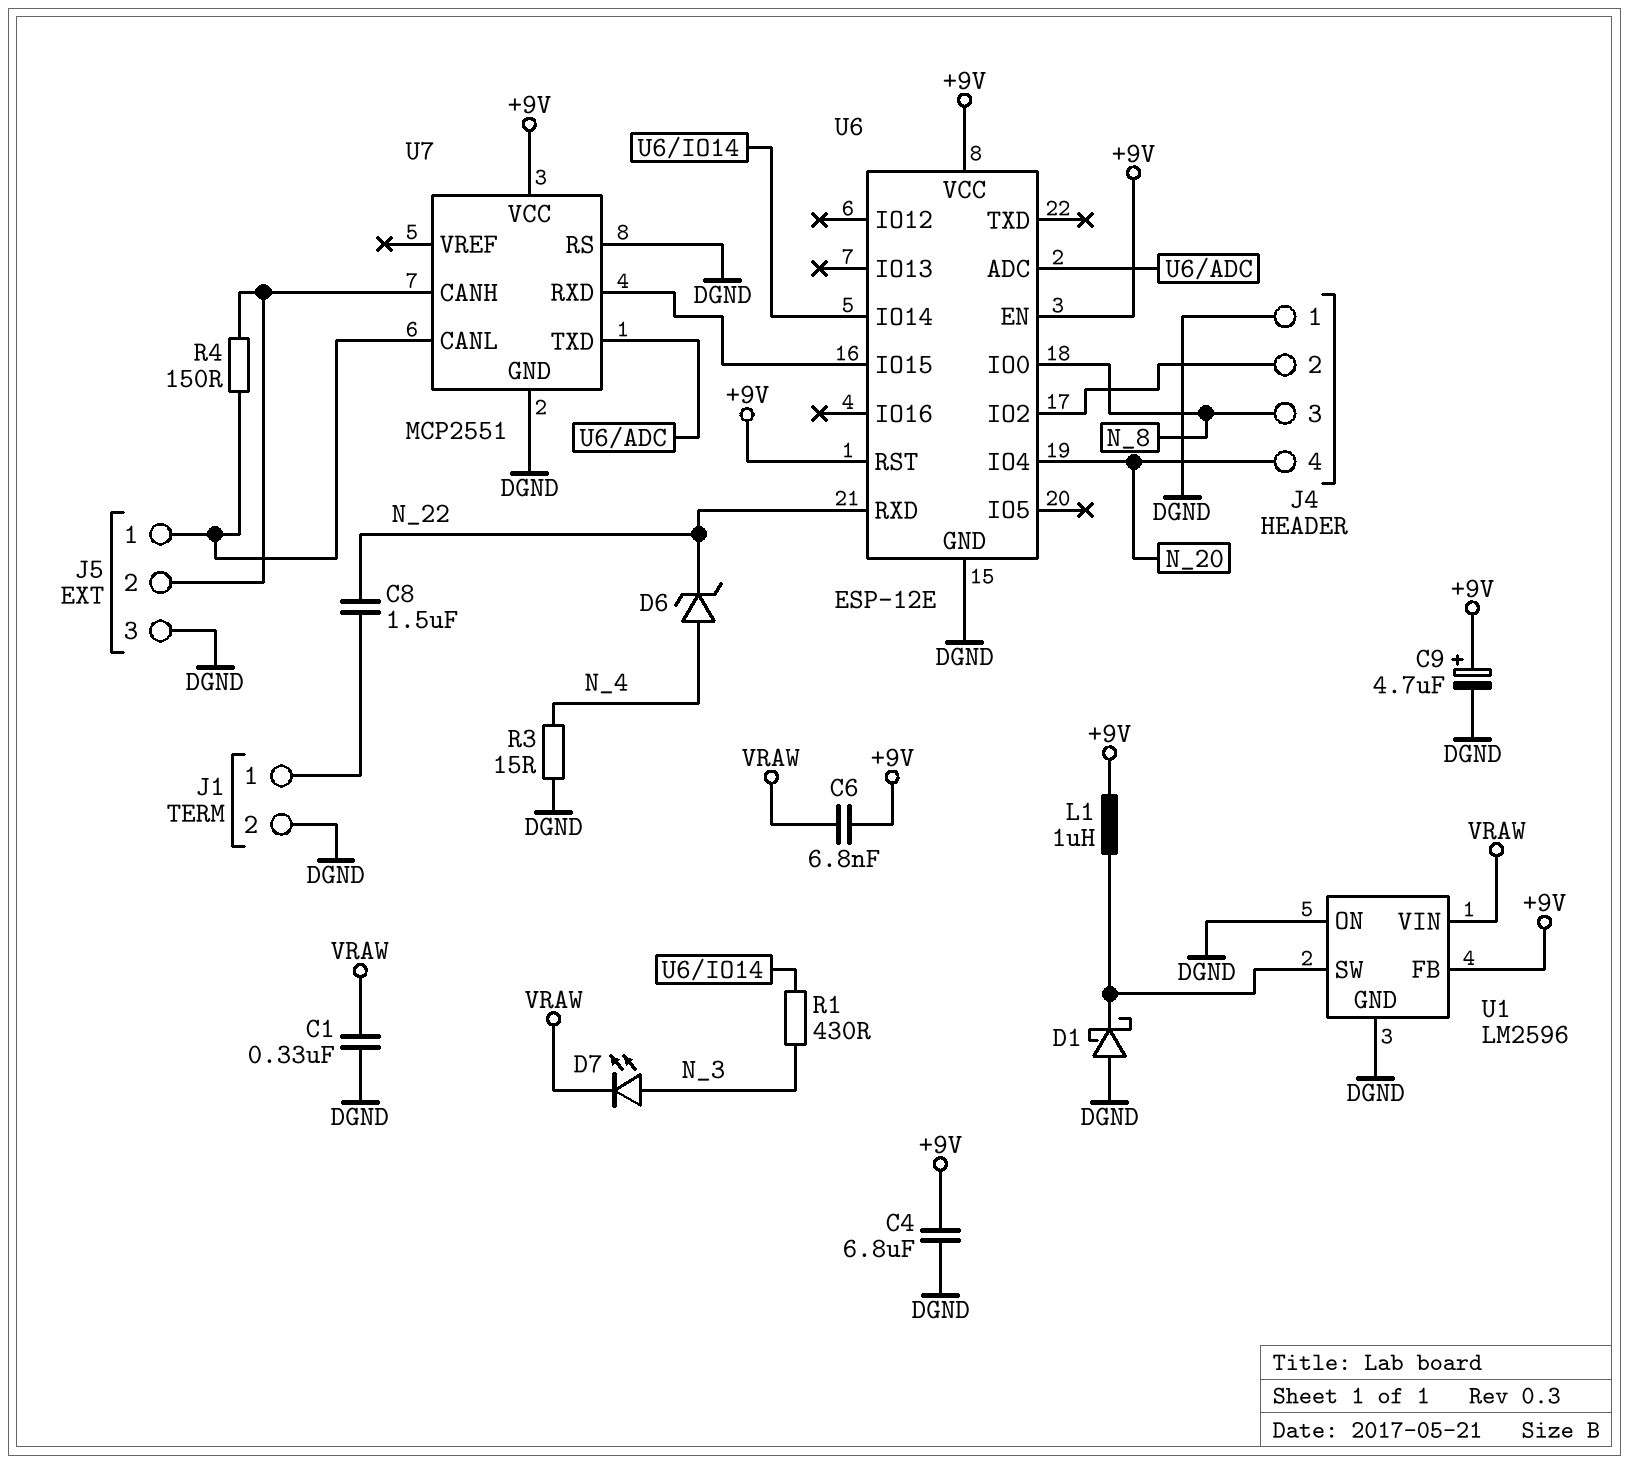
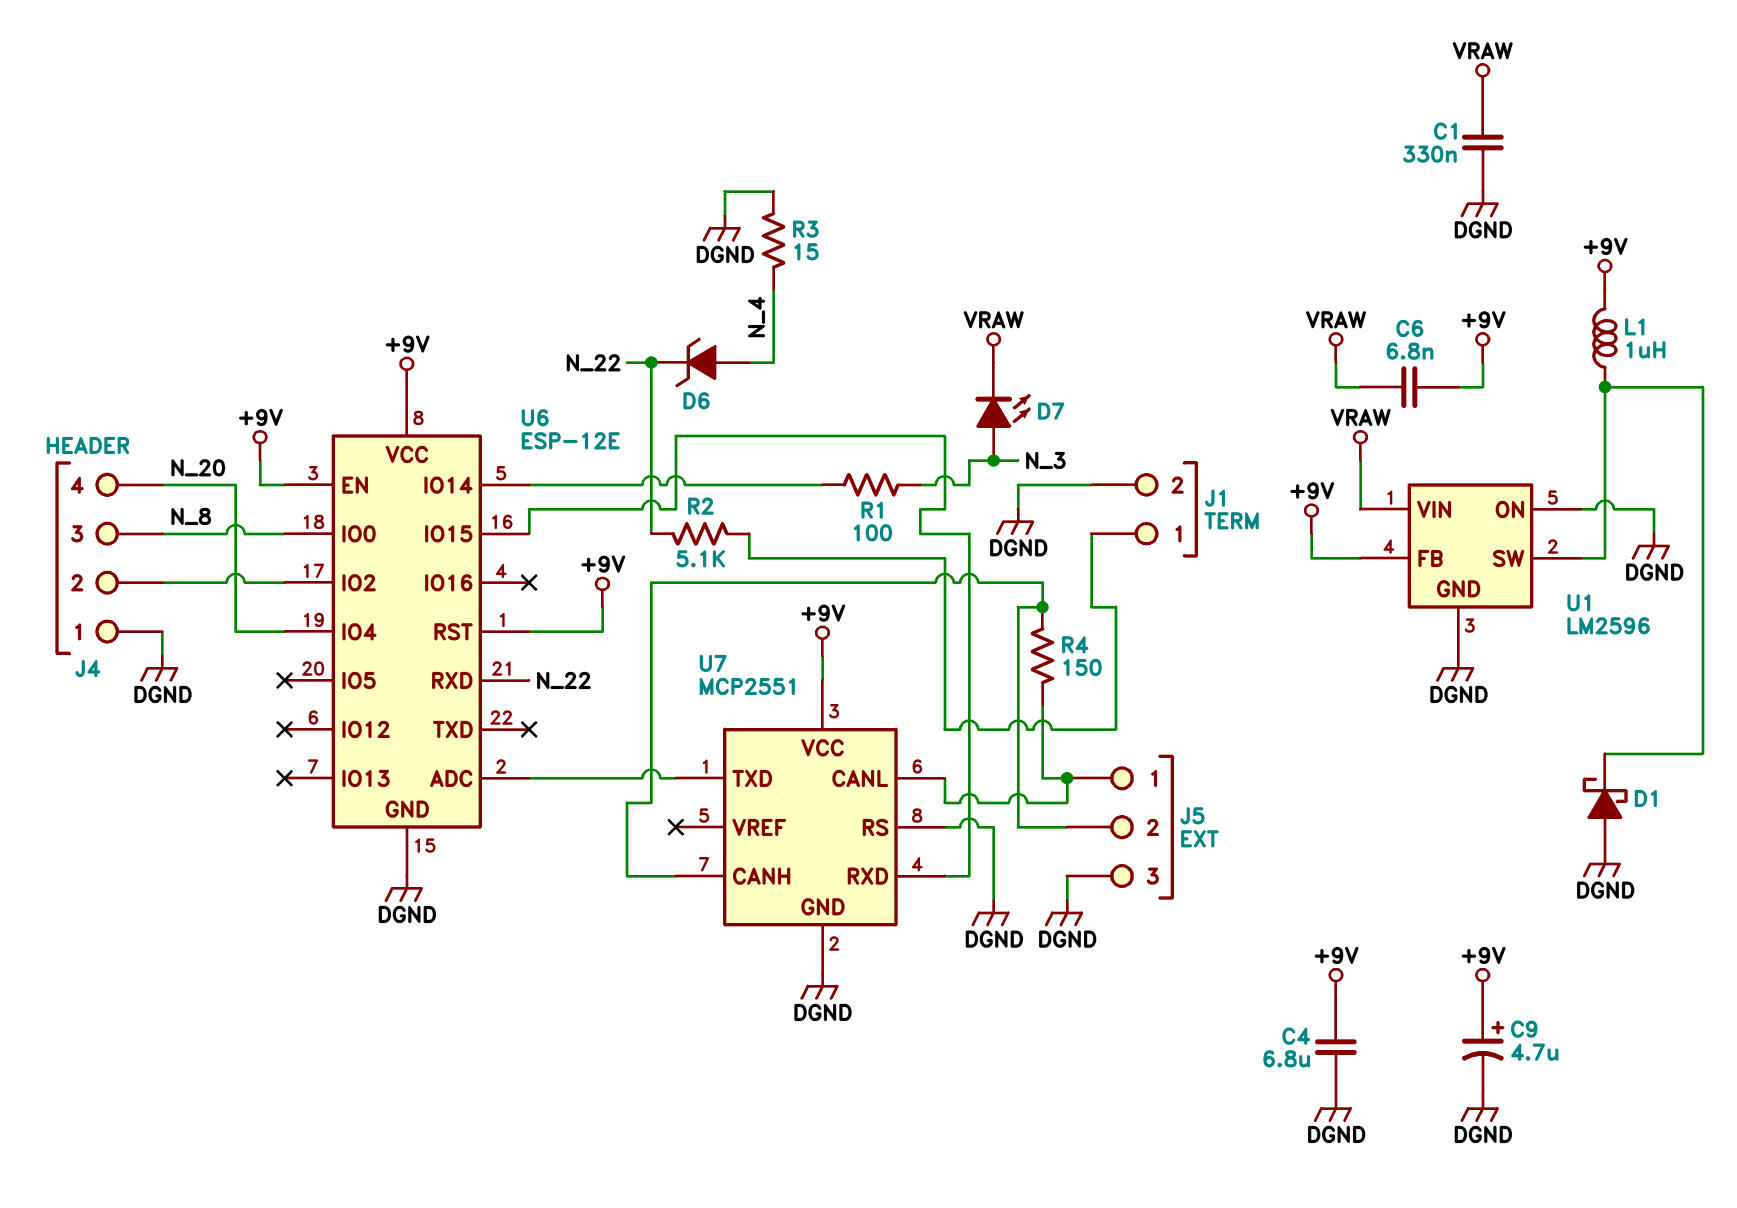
C8: 1.5uF (J1/1, N_22) -> none
R1: 430 (N_3, U6/IO14) -> 100 (N_3, U6/IO14)
R2: none -> 5.1k (J1/1, N_22)

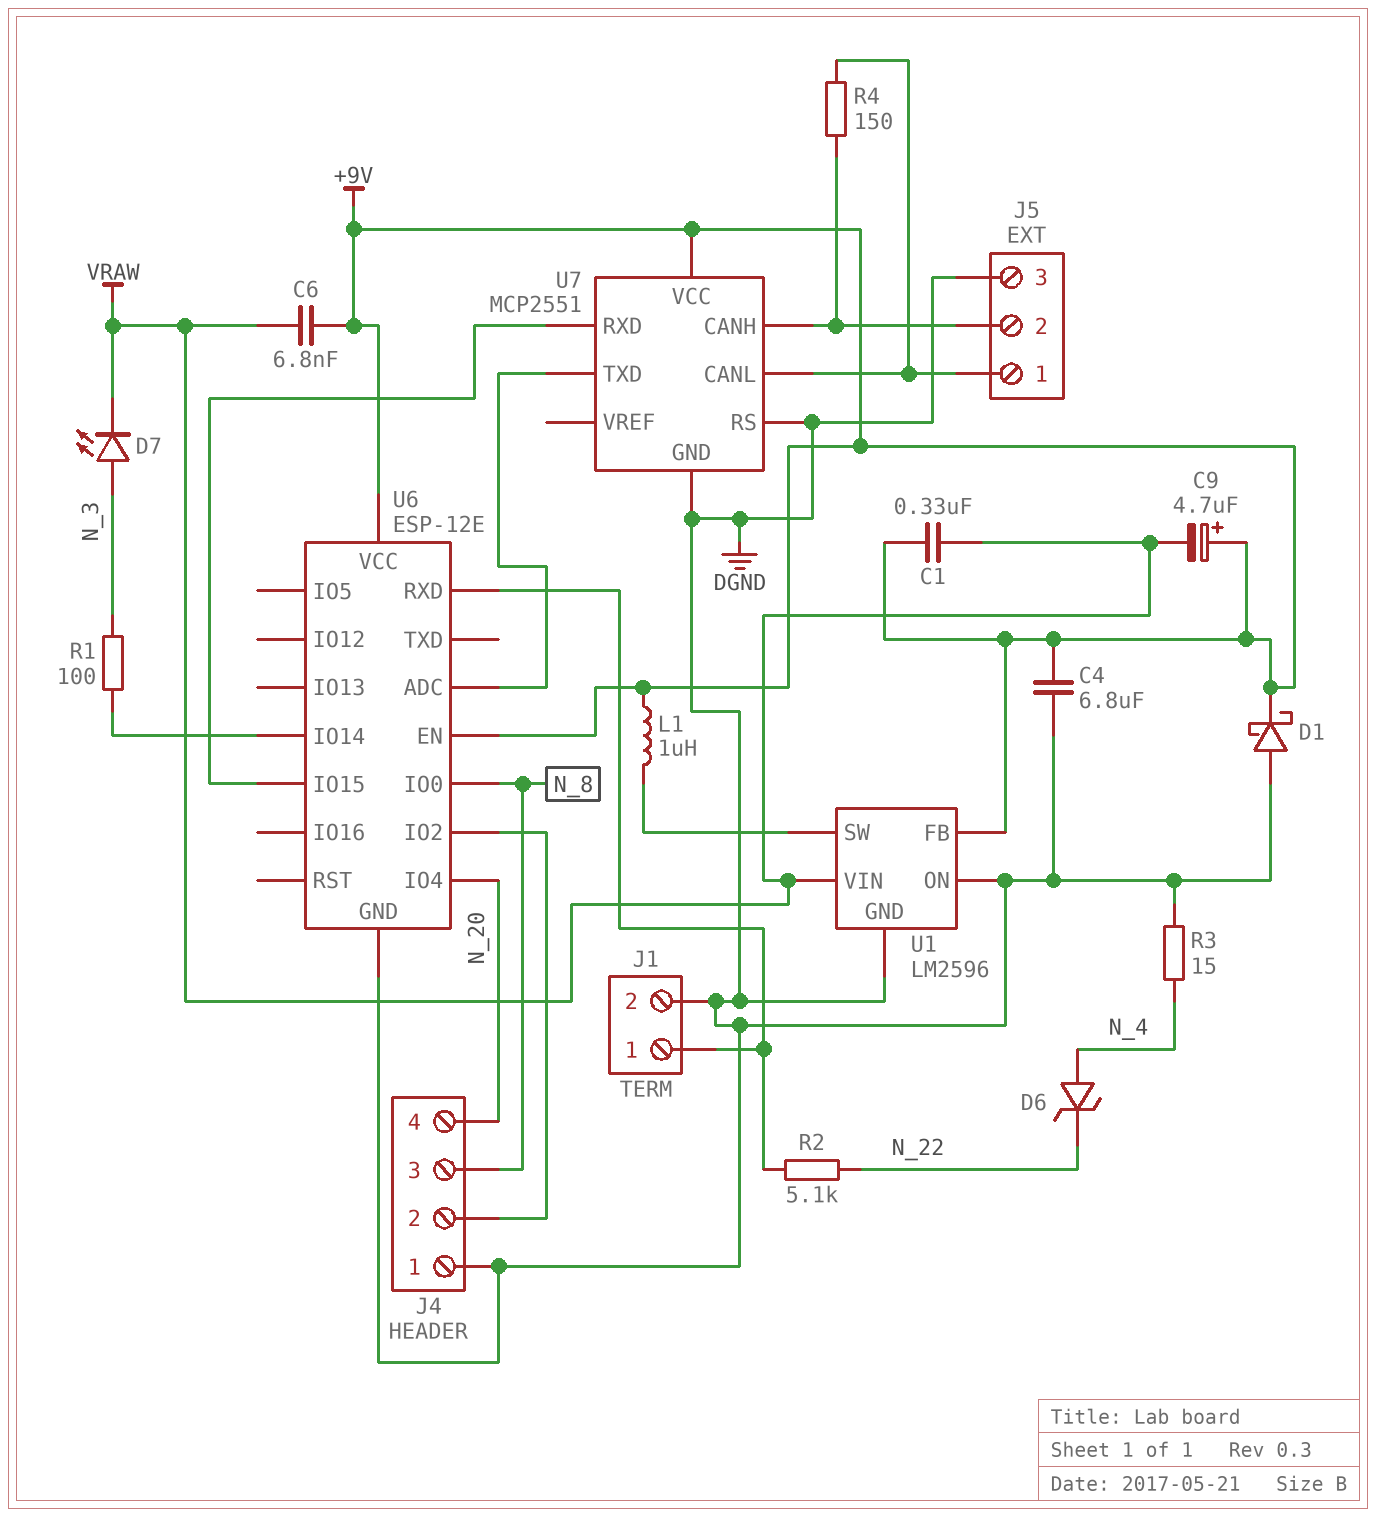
C1: 330nF (DGND, VRAW) -> 330nF (+9V, VRAW)
C9: 4.7uF (plus +9V, minus DGND) -> 4.7uF (plus +9V, minus VRAW)
D1: schottky (A DGND, K U1/SW) -> schottky (A DGND, K +9V)
U6 pin RST: +9V -> none
U6 pin RXD: N_22 -> J1/1

